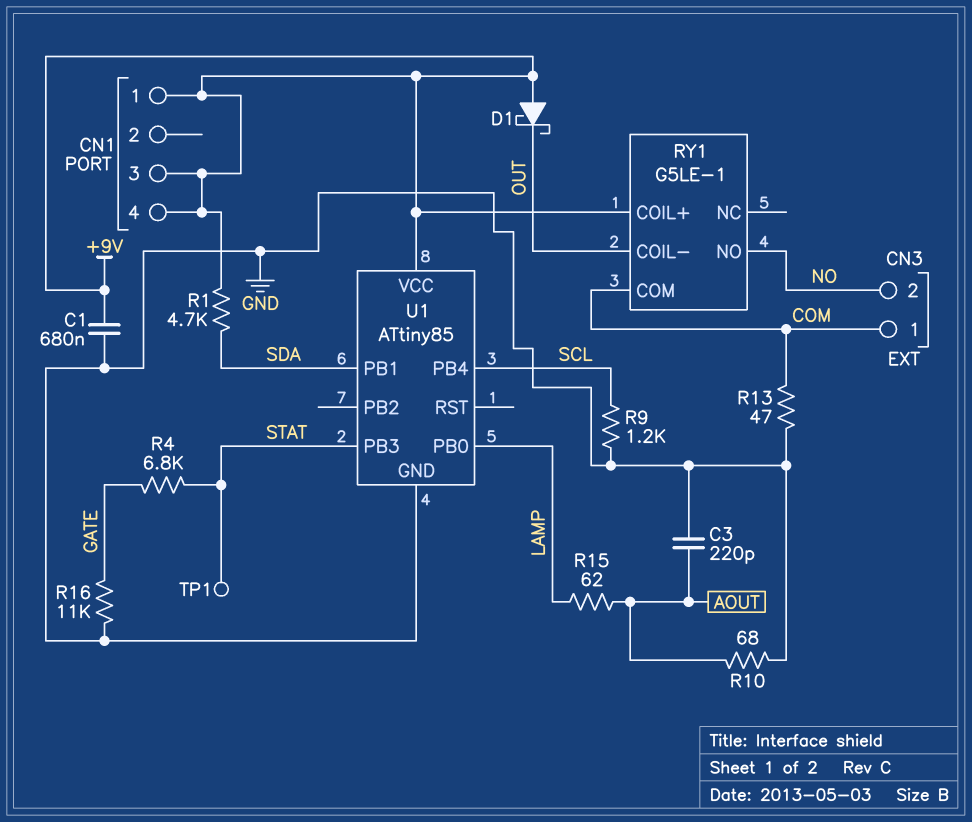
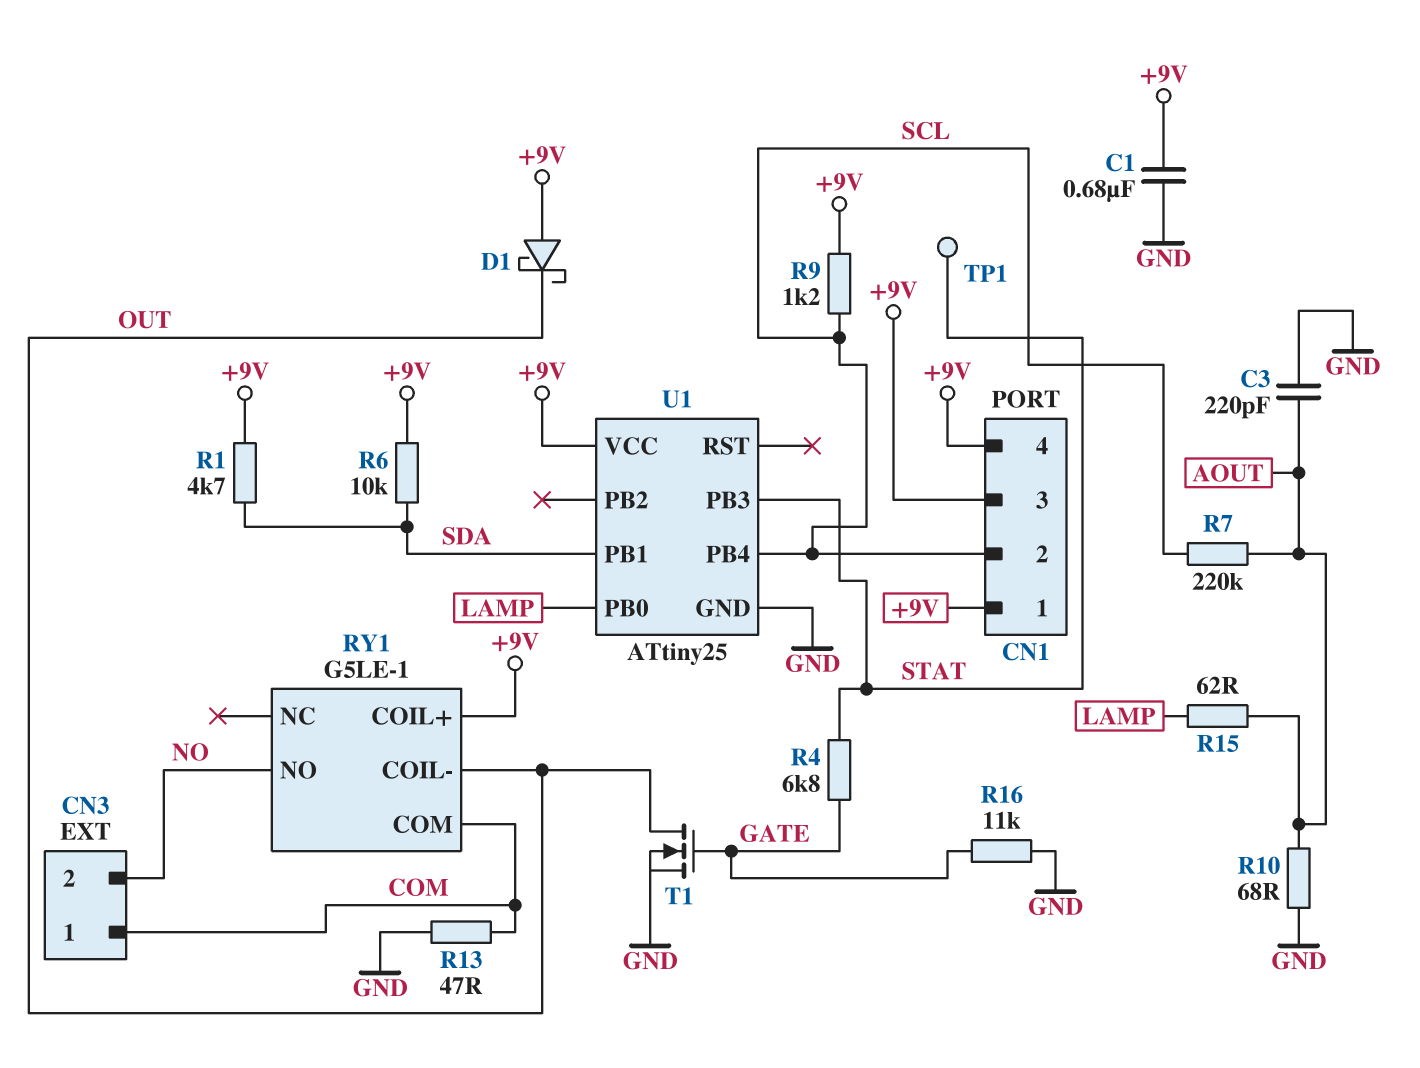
CN1 pin 2: none -> SCL
R6: none -> 10k (+9V, SDA)
R7: none -> 220k (AOUT, SCL)
R9: 1.2k (GND, SCL) -> 1.2k (+9V, SCL)
T1: none -> NMOS (G GATE, D OUT, S GND)
U1: ATtiny85 -> ATtiny25

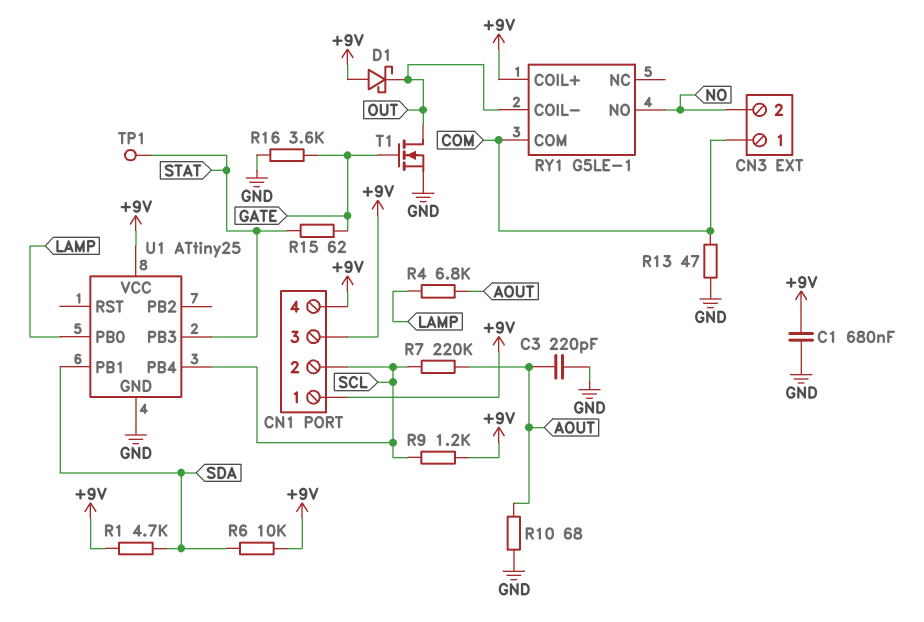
R4: 6.8k (GATE, STAT) -> 6.8k (AOUT, LAMP)
R15: 62 (AOUT, LAMP) -> 62 (GATE, STAT)
R16: 11k (GATE, GND) -> 3.6k (GATE, GND)

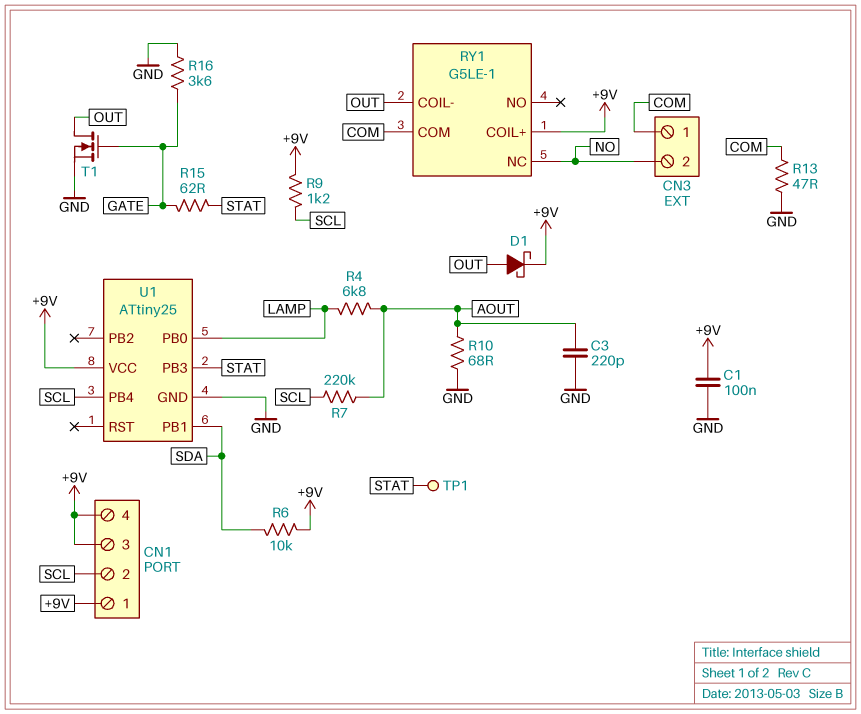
C1: 680nF (+9V, GND) -> 100nF (+9V, GND)
D1: schottky (A +9V, K OUT) -> schottky (A OUT, K +9V)
R1: 4.7k (+9V, SDA) -> none
RY1 pin NC: none -> NO
RY1 pin NO: NO -> none

